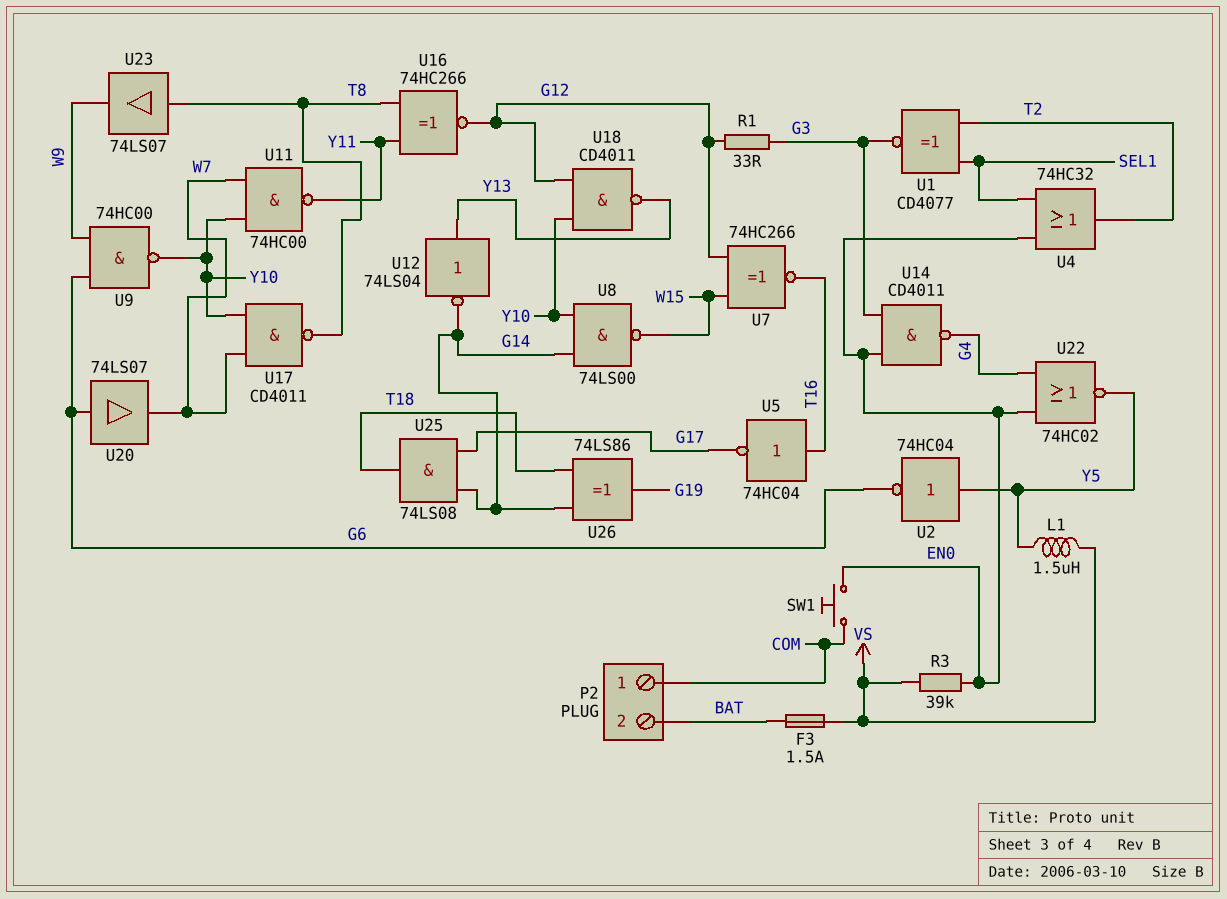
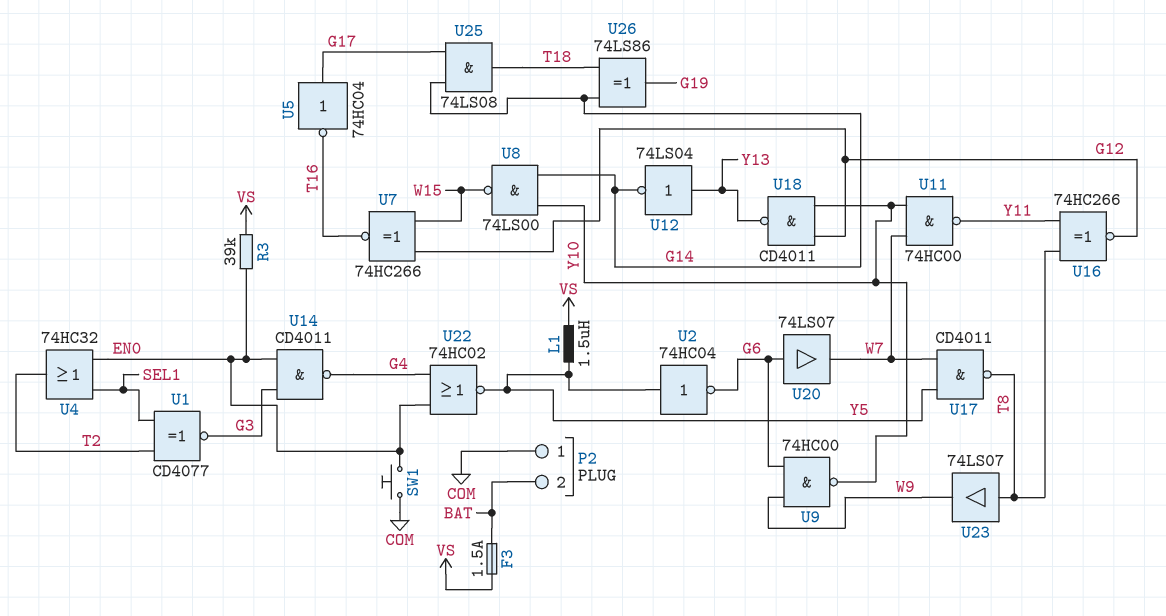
R1: 33 (G3, G12) -> none
U5: NOT 74HC04 (in T16, out G17) -> NOT 74HC04 (in G17, out T16)
U17: NAND CD4011 (in W7, in Y10, out T8) -> NAND CD4011 (in W7, in Y5, out T8)

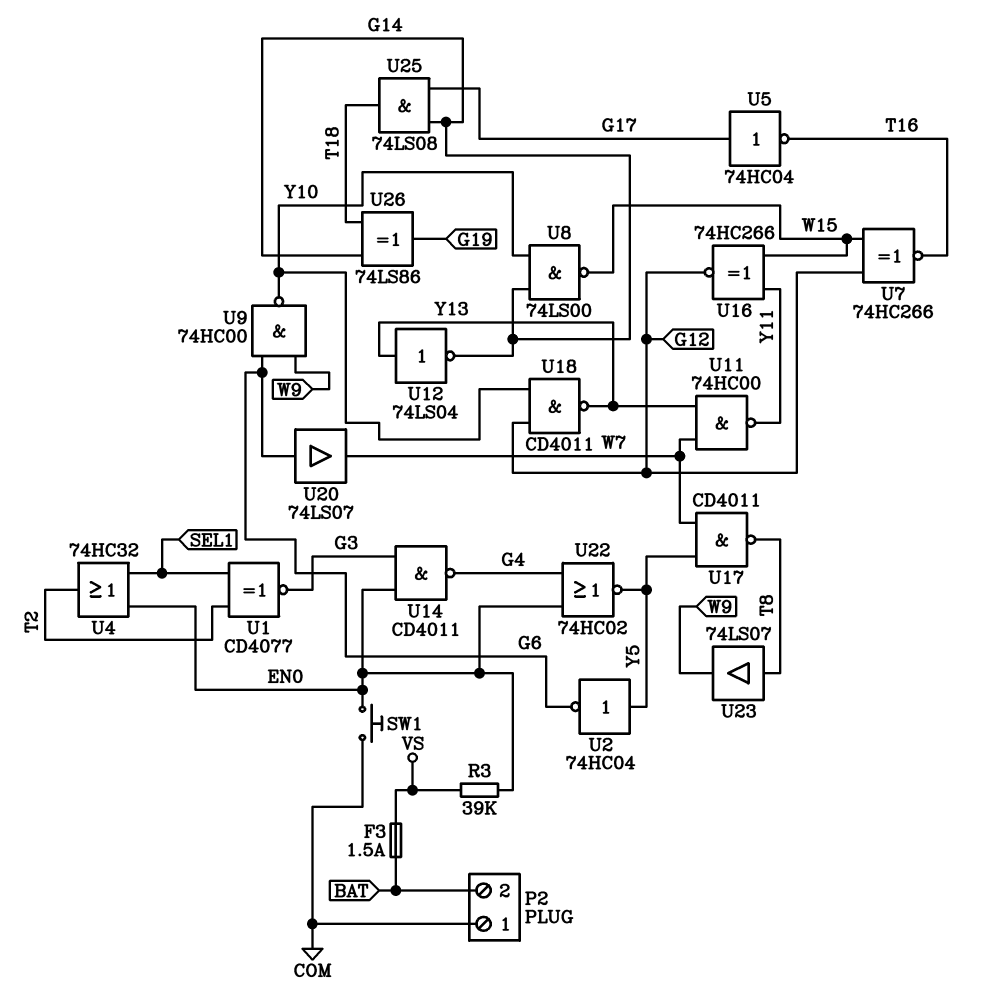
L1: 1.5uH (VS, Y5) -> none
U11: NAND 74HC00 (in W7, in Y10, out Y11) -> NAND 74HC00 (in W7, in Y13, out Y11)
U16: XNOR 74HC266 (in T8, in Y11, out G12) -> XNOR 74HC266 (in W15, in Y11, out G12)

